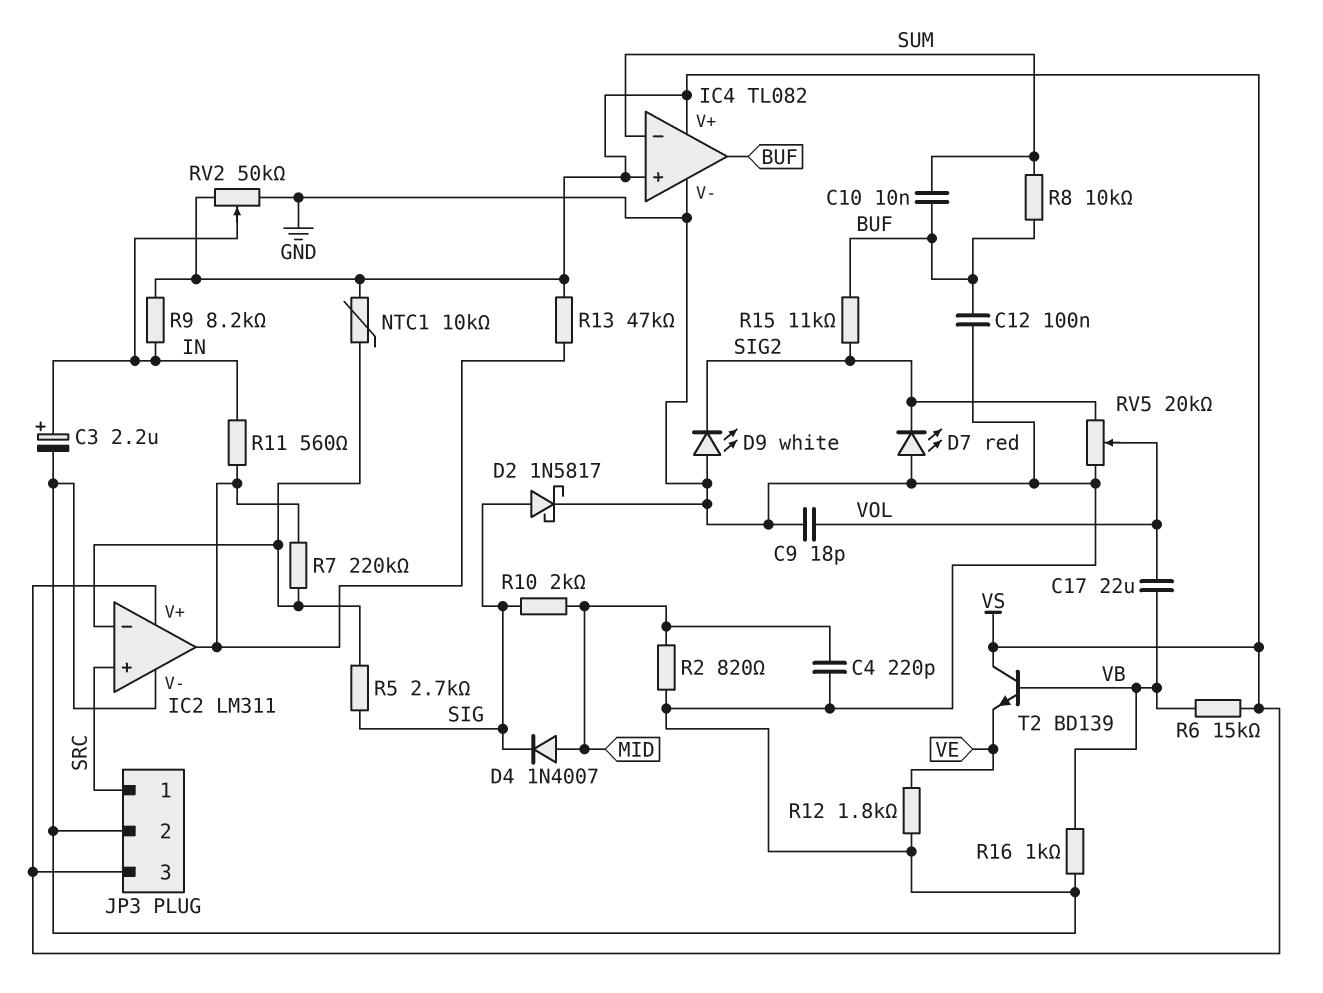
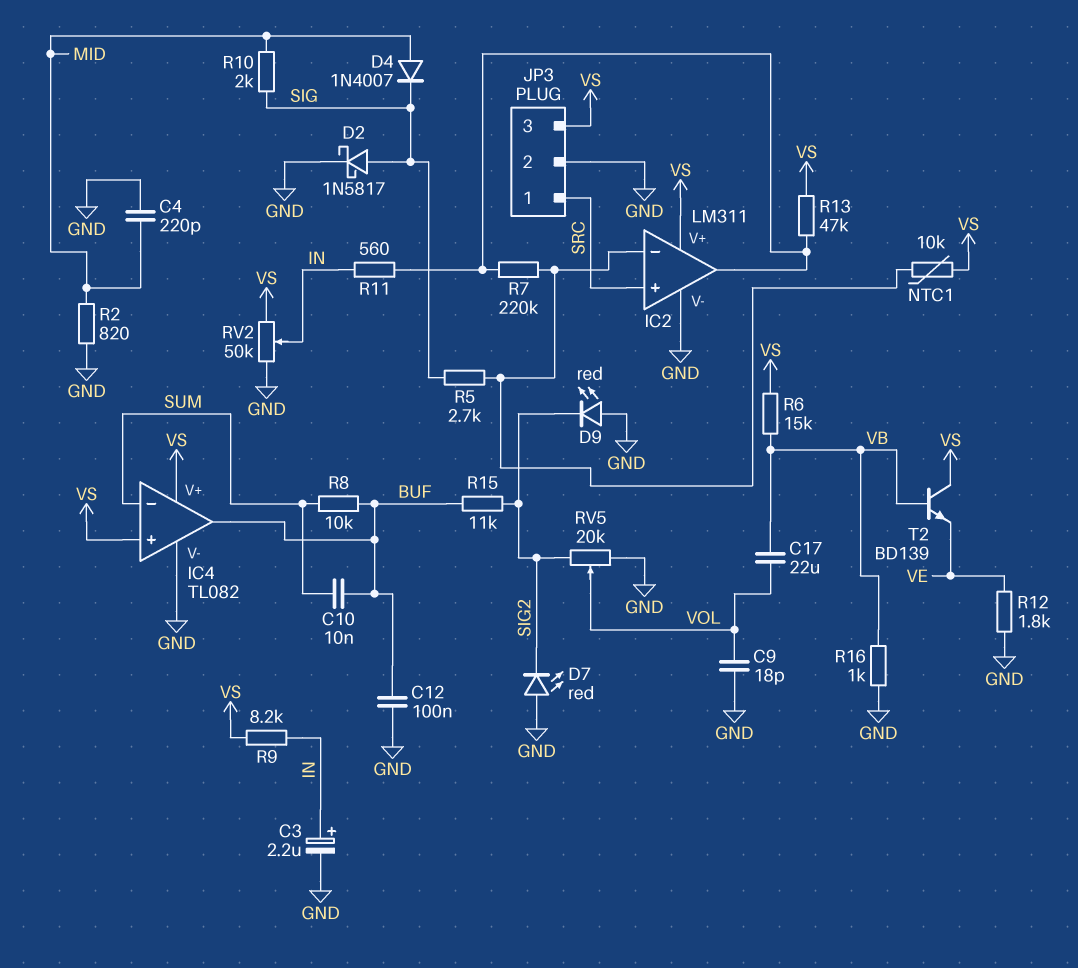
D9: LED white (A GND, K SIG2) -> LED red (A GND, K SIG2)

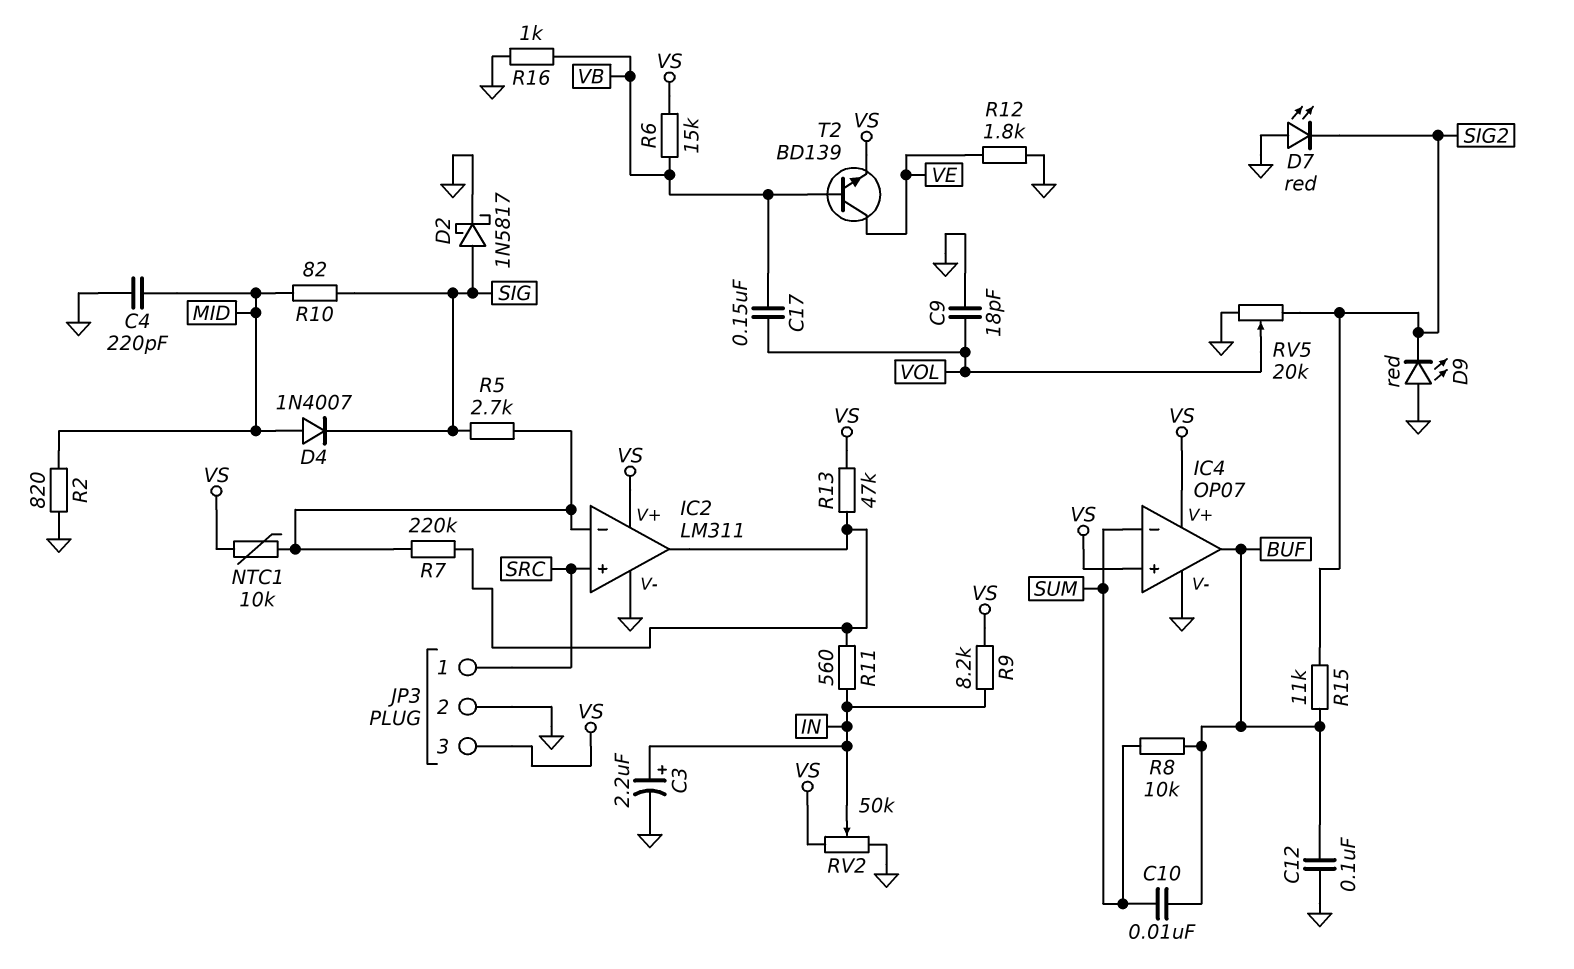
C17: 22uF (VB, VOL) -> 150nF (VB, VOL)
IC4: TL082 -> OP07
R10: 2k (MID, SIG) -> 82 (MID, SIG)
T2: NPN BD139 (B VB, C VS, E VE) -> NPN BD139 (B VB, C VE, E VS)

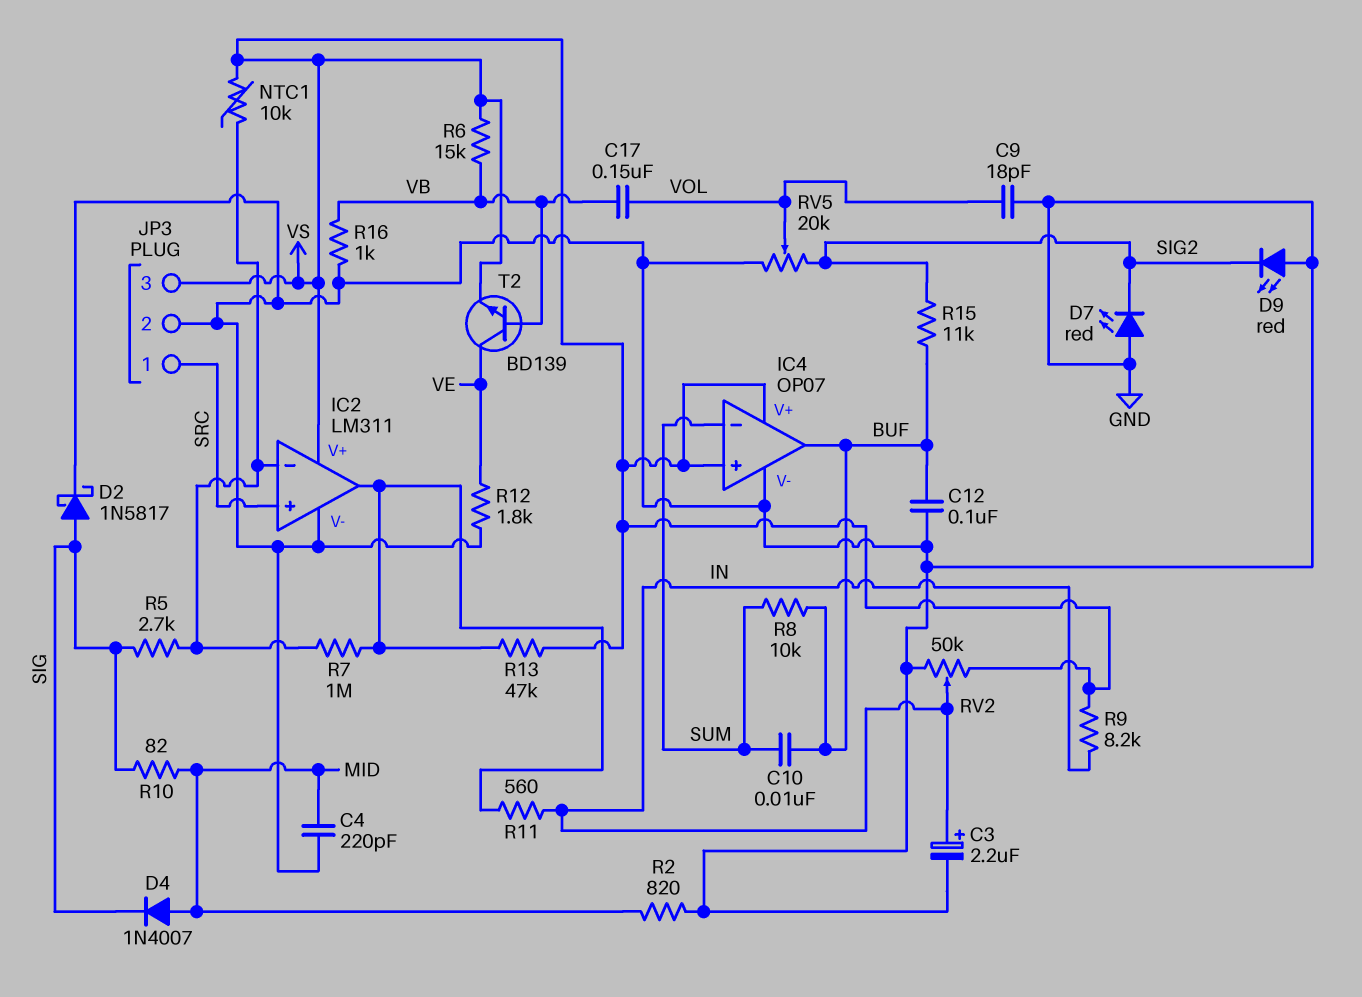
R7: 220k (IC2/in-, IC2/out) -> 1M (IC2/in-, IC2/out)

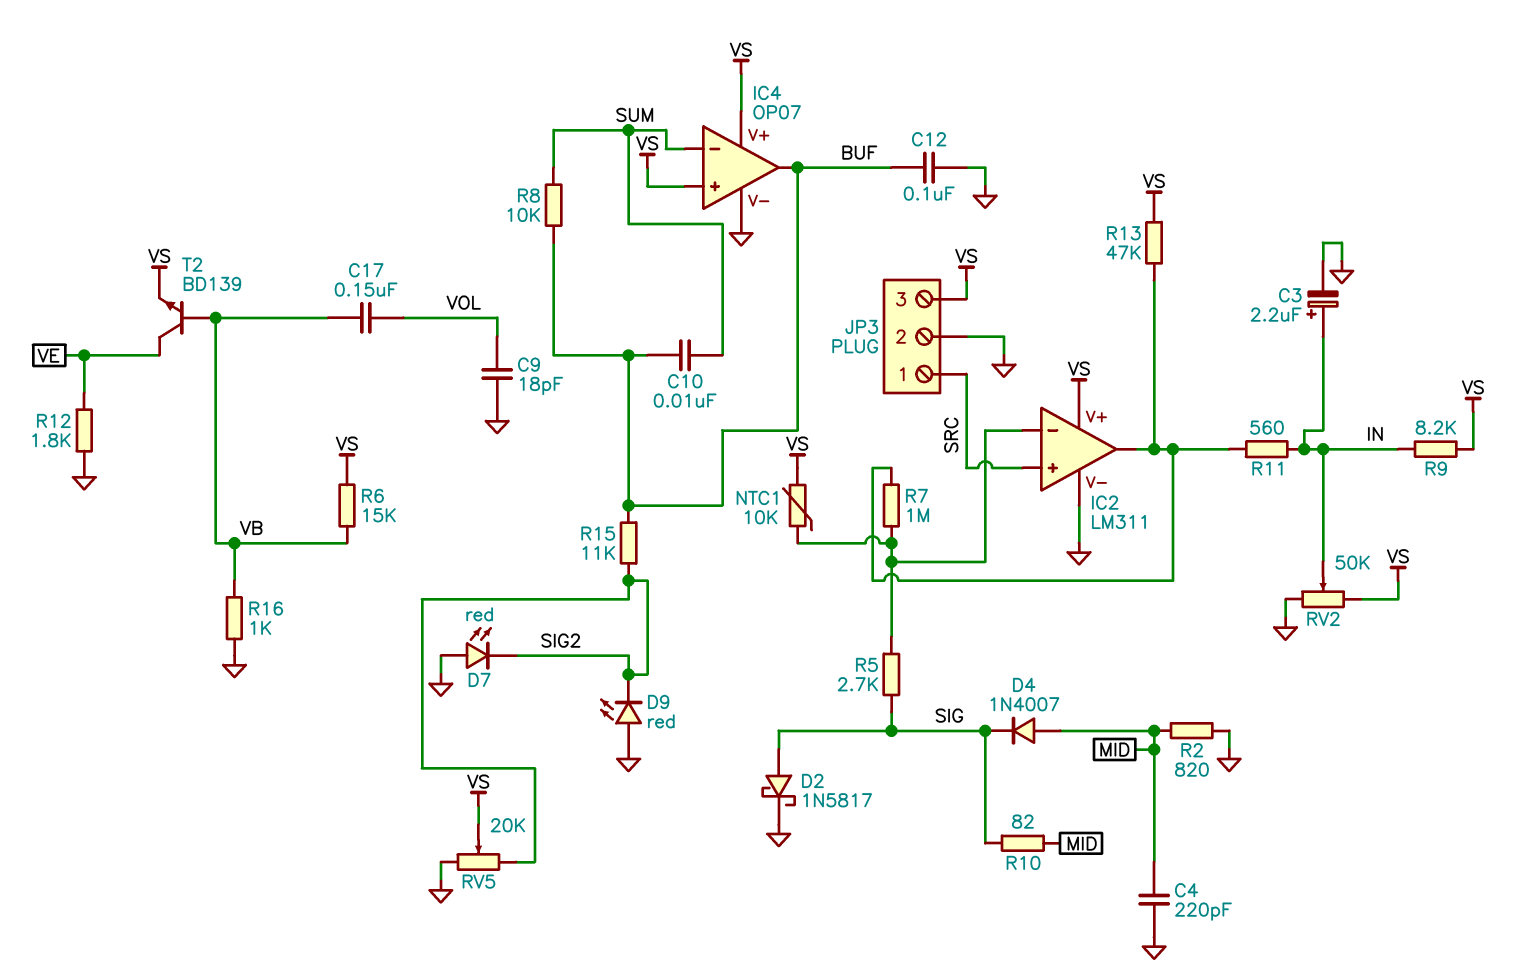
RV5: 20k (GND, SIG2, wiper VOL) -> 20k (GND, SIG2, wiper VS)

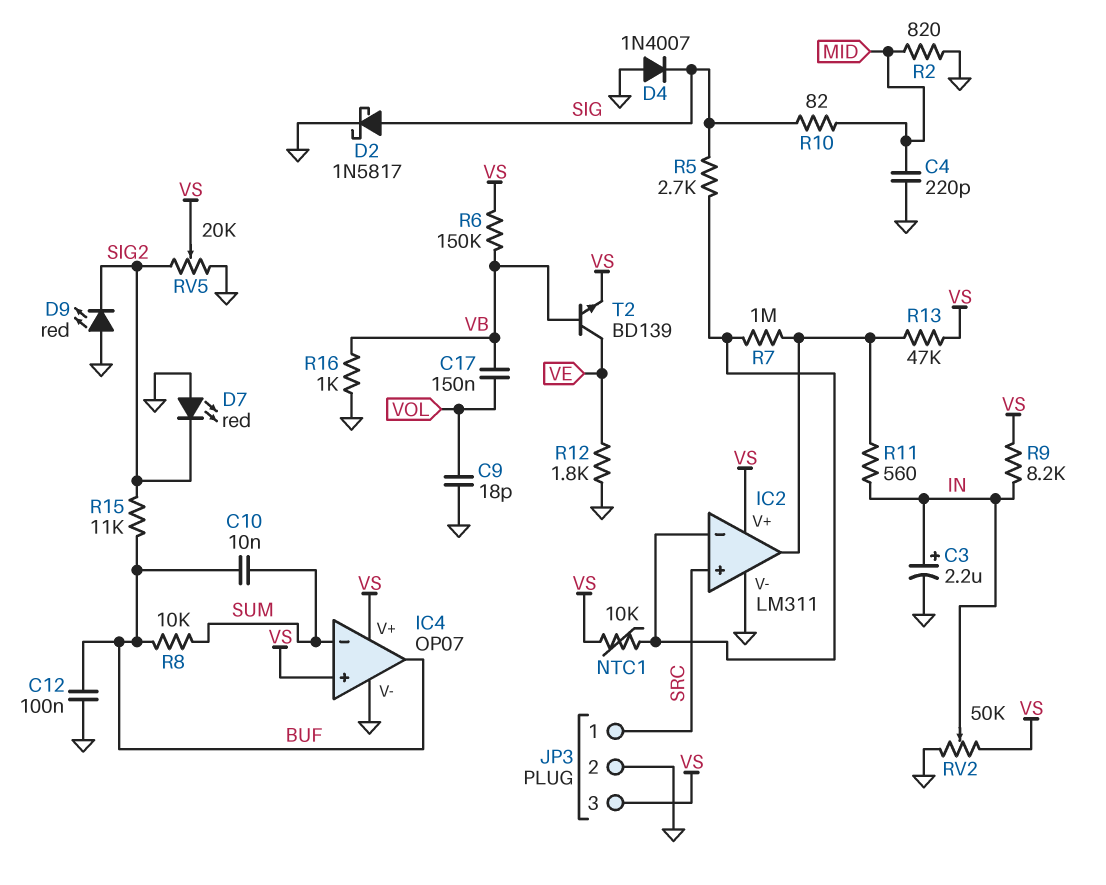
D4: diode 1N4007 (A MID, K SIG) -> diode 1N4007 (A GND, K SIG)
R6: 15k (VB, VS) -> 150k (VB, VS)

